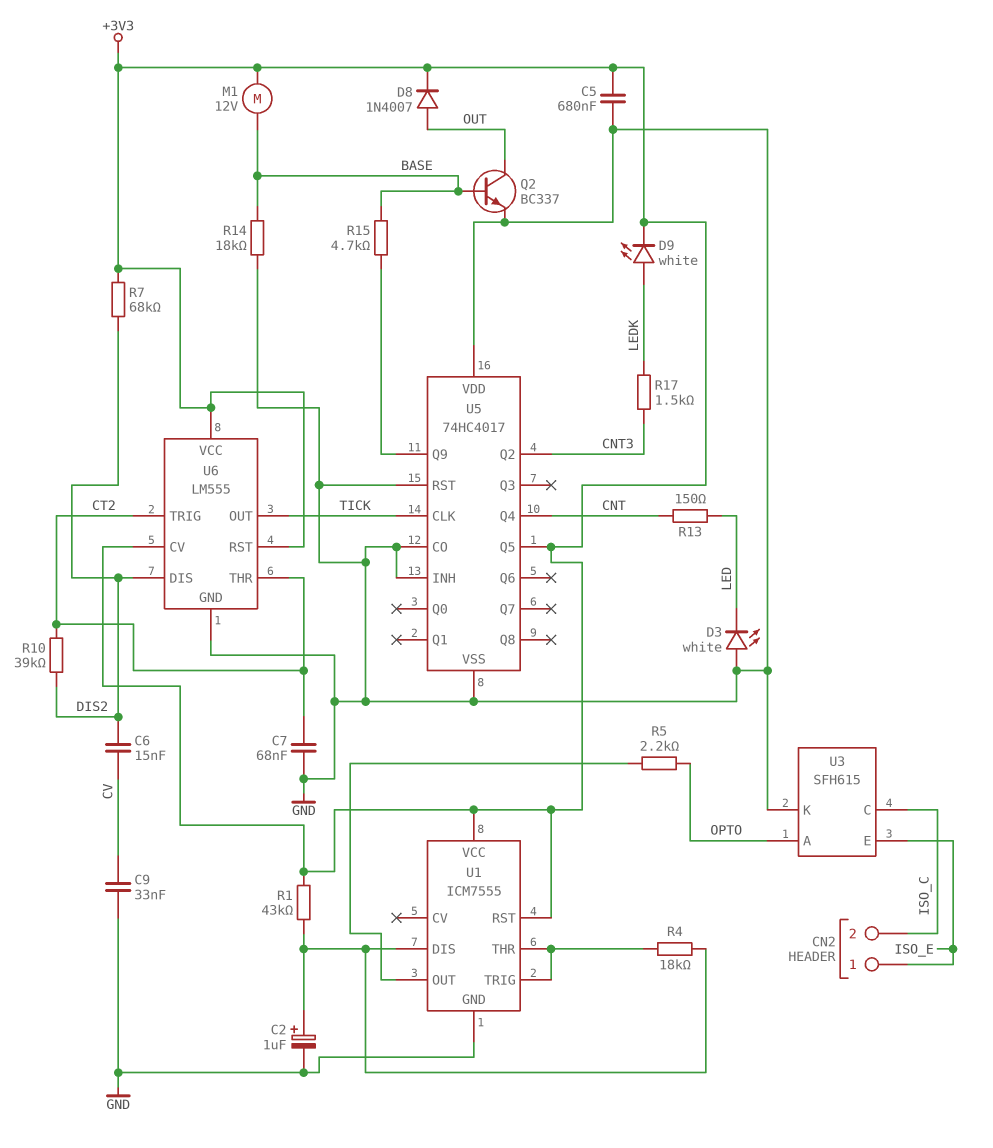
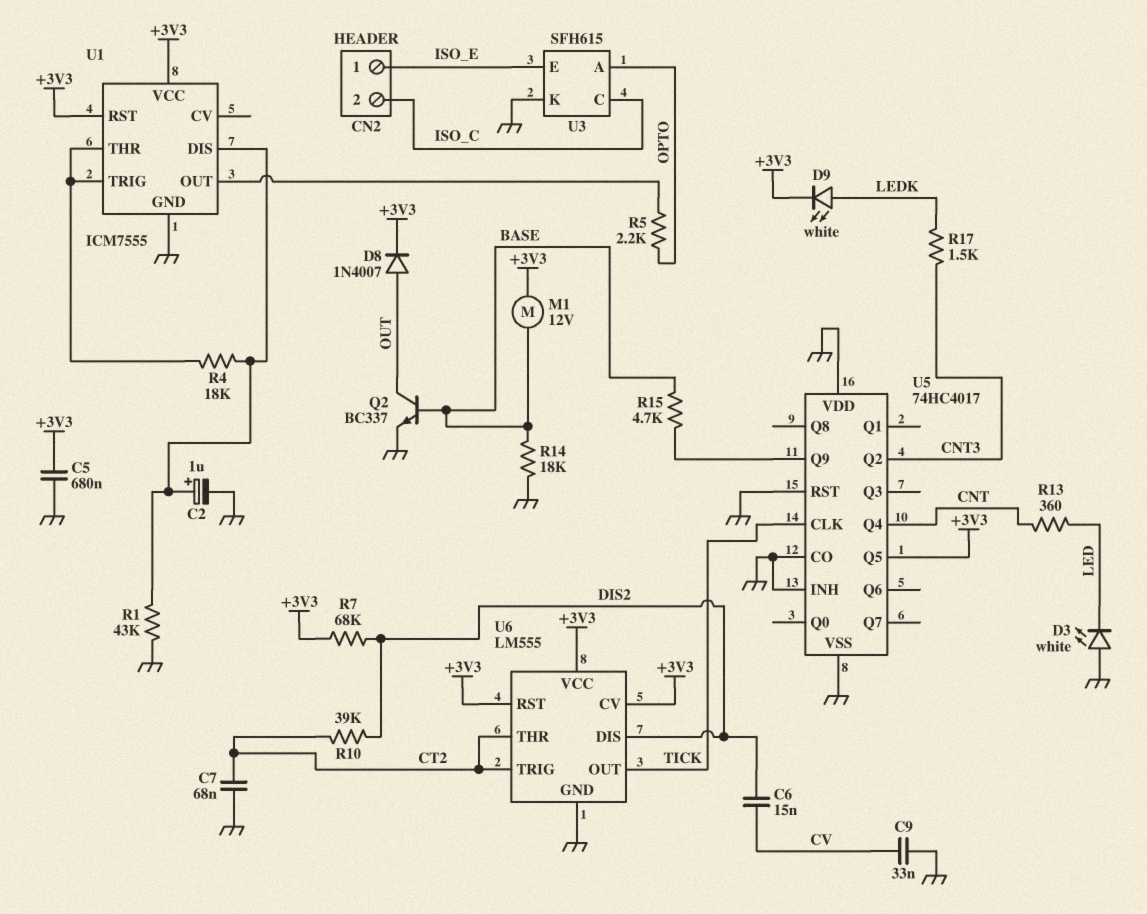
R1: 43k (+3V3, U1/DIS) -> 43k (GND, U1/DIS)
R13: 150 (CNT, LED) -> 360 (CNT, LED)

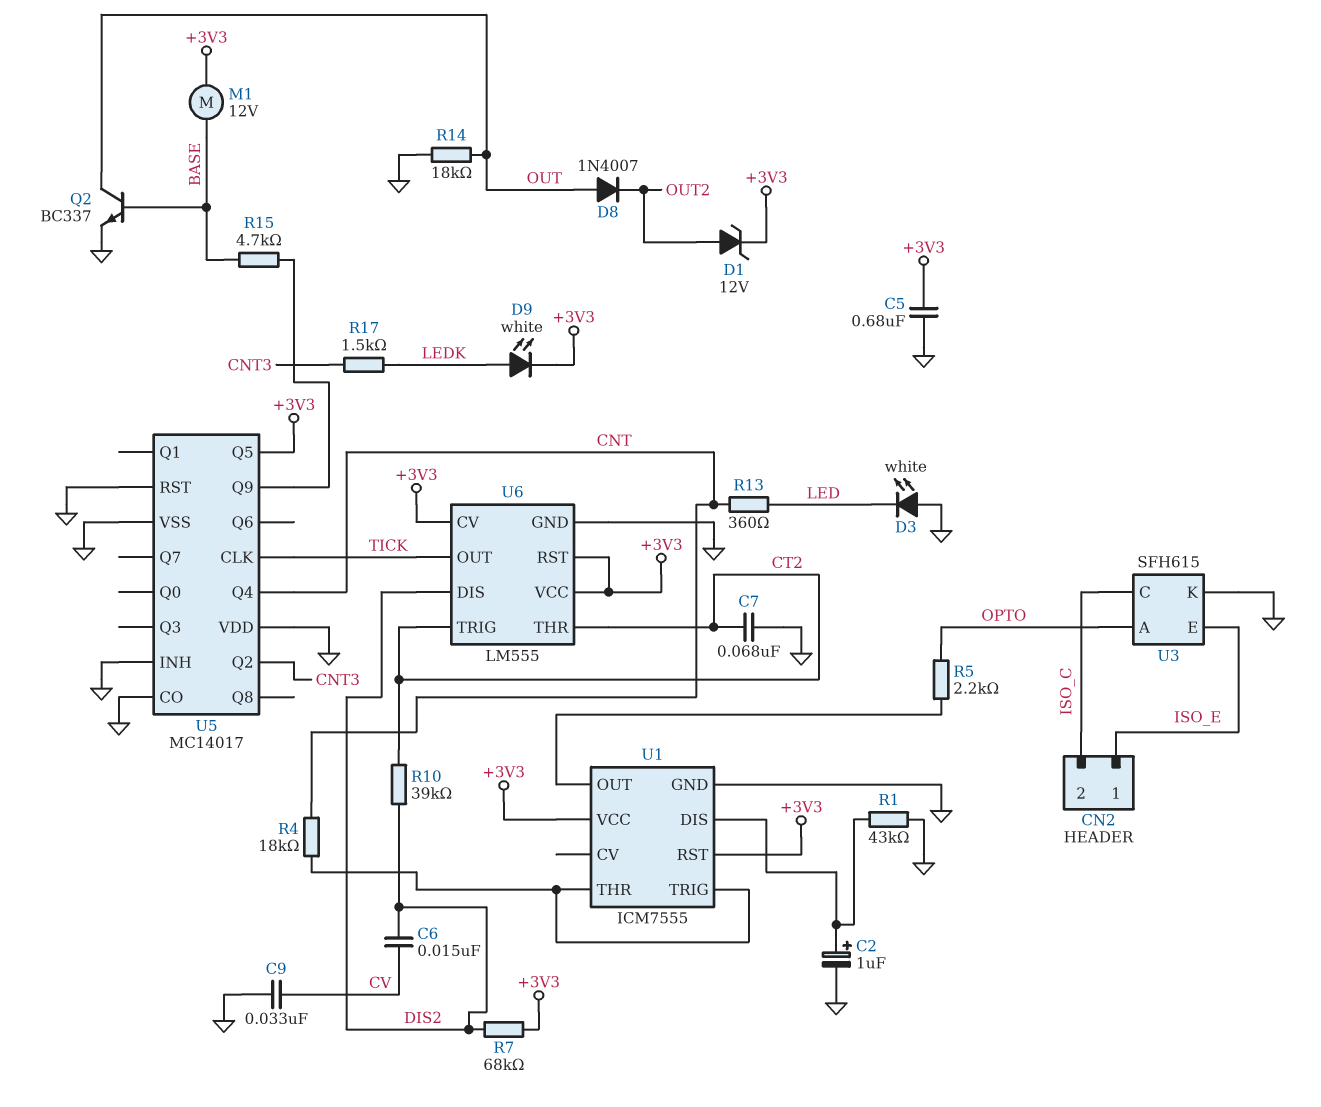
D1: none -> zener 12V (A OUT2, K +3V3)
D8: diode 1N4007 (A OUT, K +3V3) -> diode 1N4007 (A OUT, K OUT2)
R4: 18k (U1/DIS, U1/THR) -> 18k (CNT, U1/THR)
R14: 18k (BASE, GND) -> 18k (GND, OUT)
U5: 74HC4017 -> MC14017

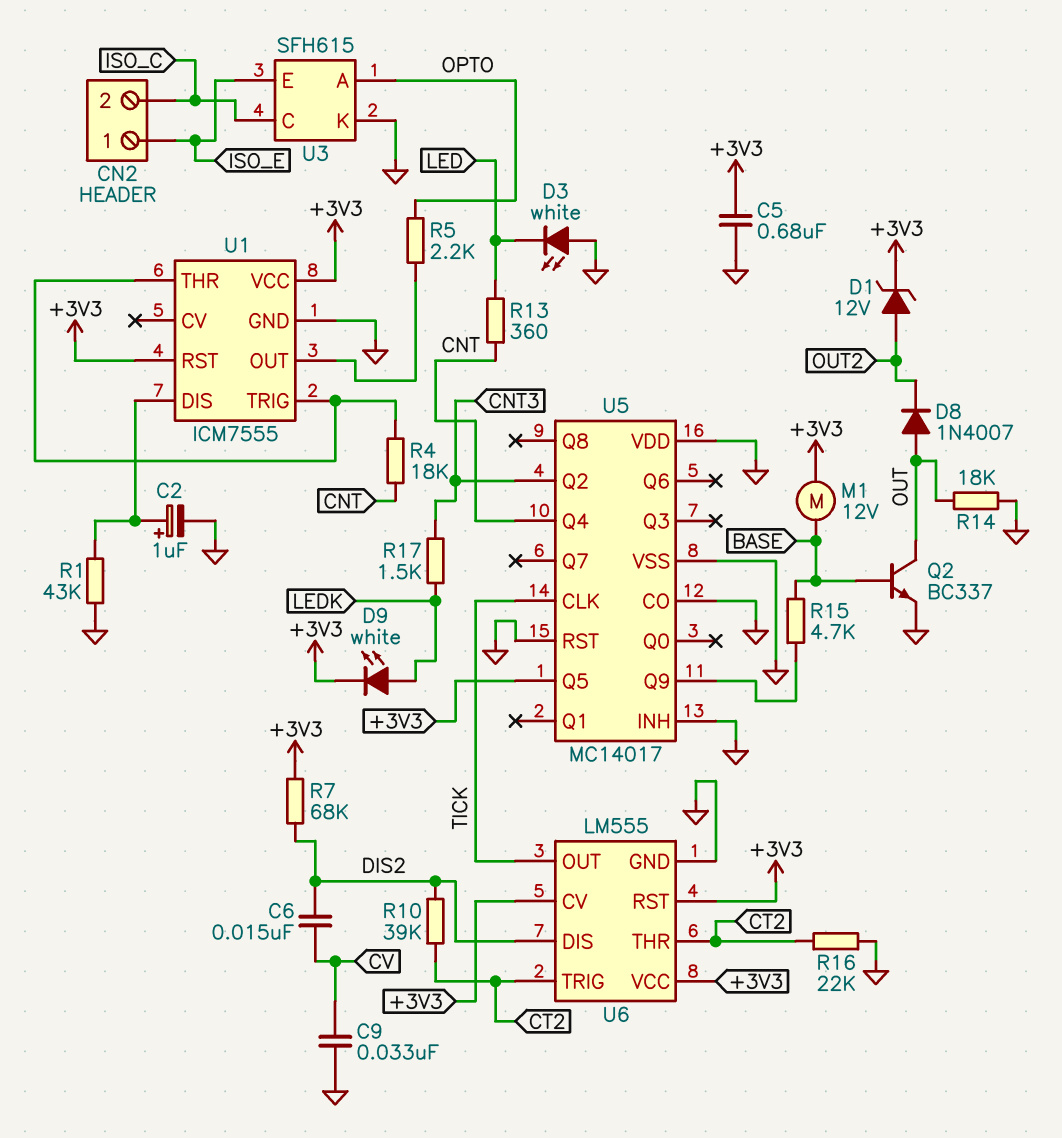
C7: 68nF (CT2, GND) -> none
R16: none -> 22k (CT2, GND)

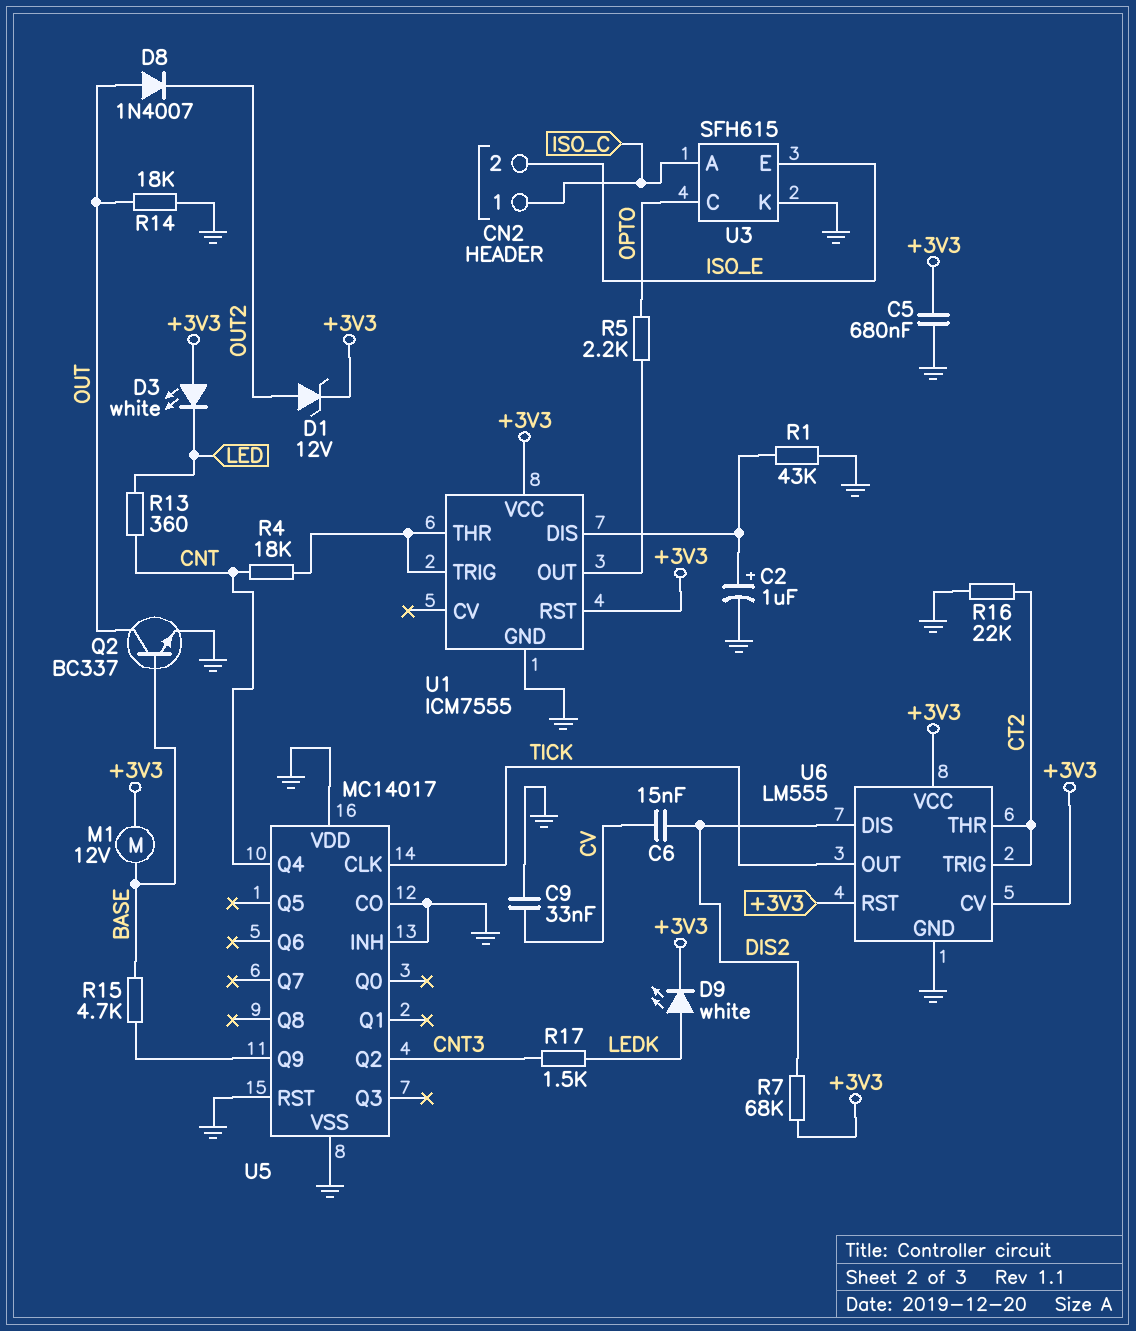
CN2 pin 1: ISO_E -> ISO_C
CN2 pin 2: ISO_C -> ISO_E
D3: LED white (A GND, K LED) -> LED white (A +3V3, K LED)
R10: 39k (CT2, DIS2) -> none
U3 pin A: OPTO -> ISO_C
U3 pin C: ISO_C -> OPTO
U5 pin Q5: +3V3 -> none

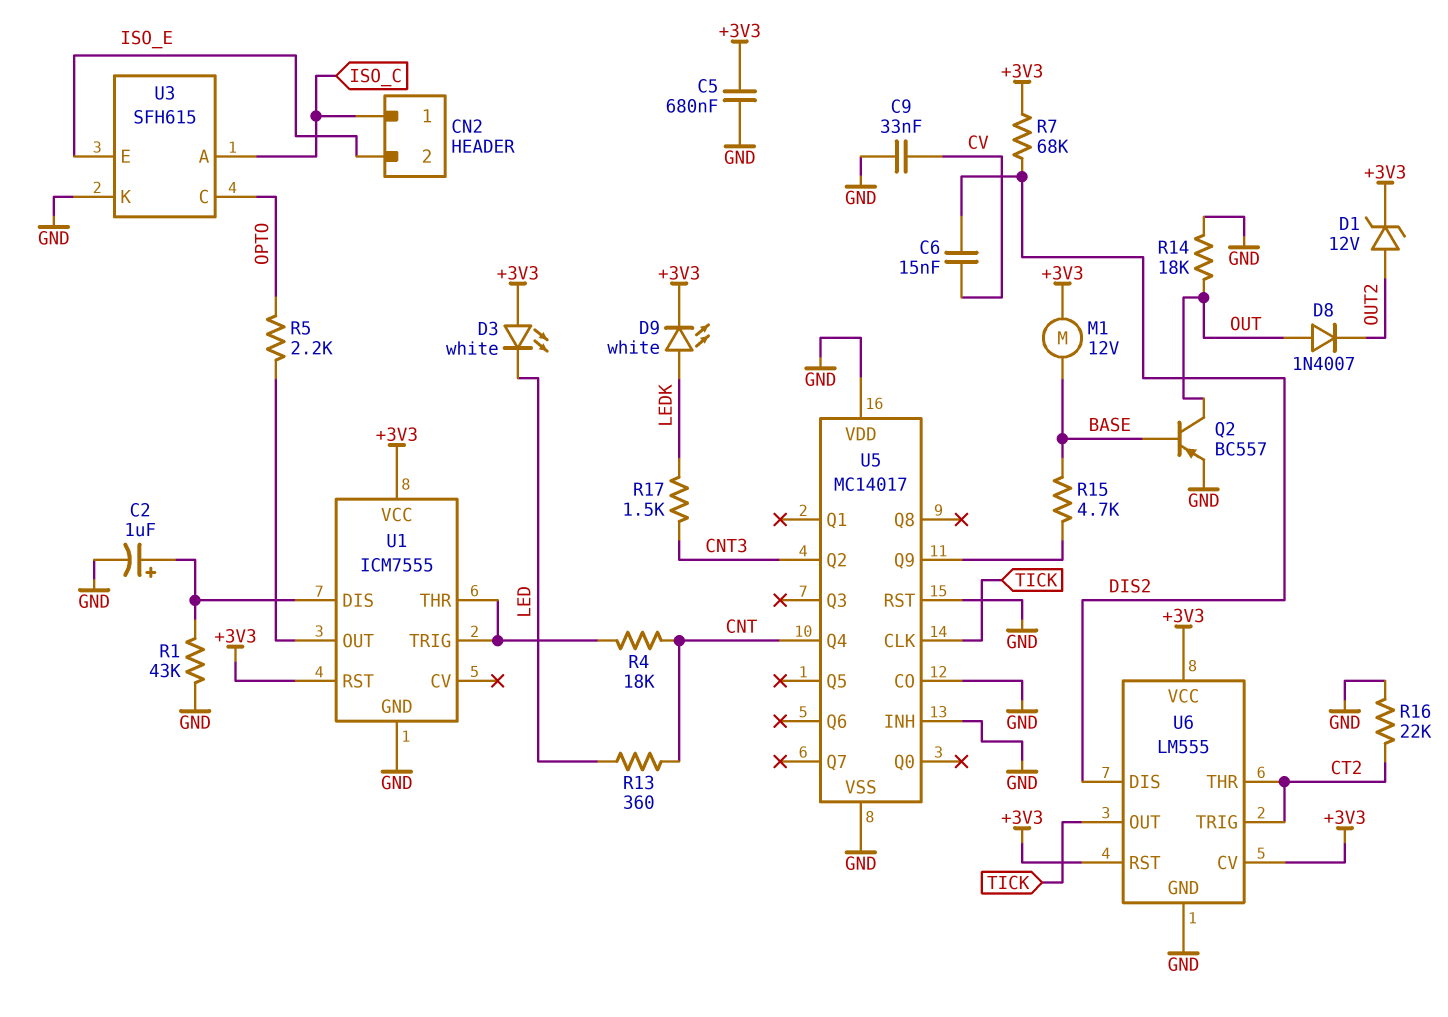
Q2: NPN BC337 (B BASE, C OUT, E GND) -> PNP BC557 (B BASE, C OUT, E GND)

